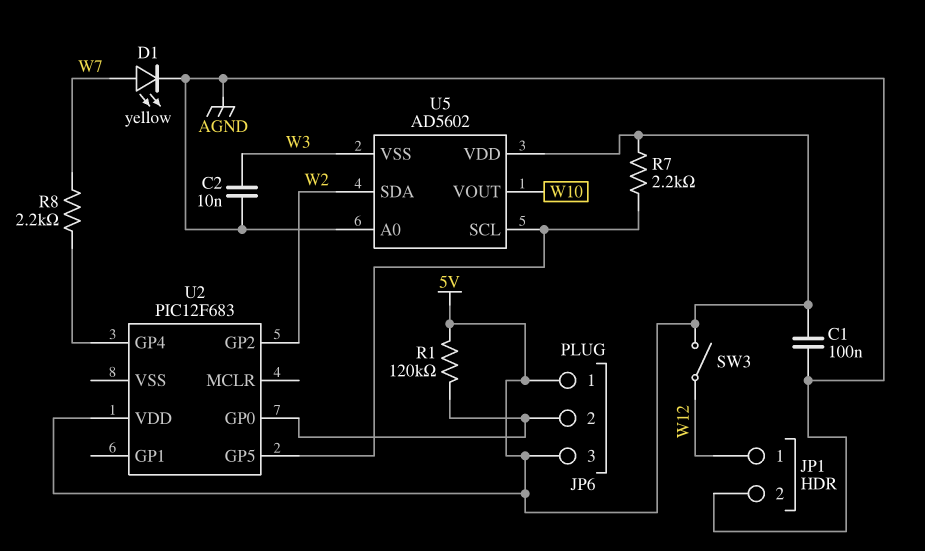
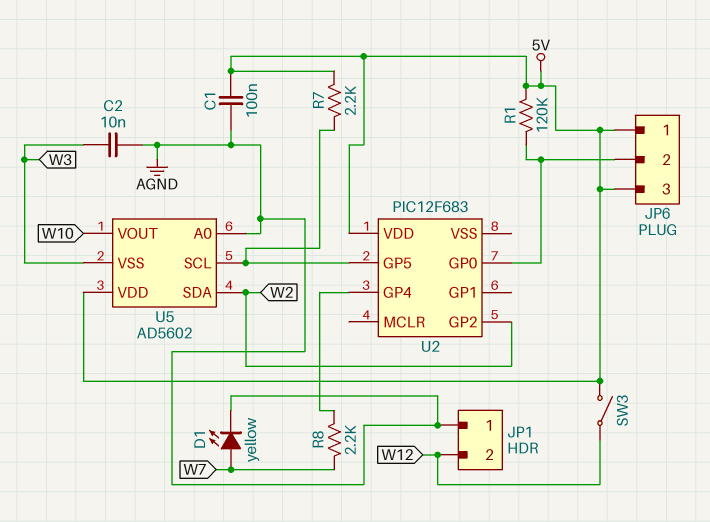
JP1 pin 1: W12 -> AGND
JP1 pin 2: AGND -> W12

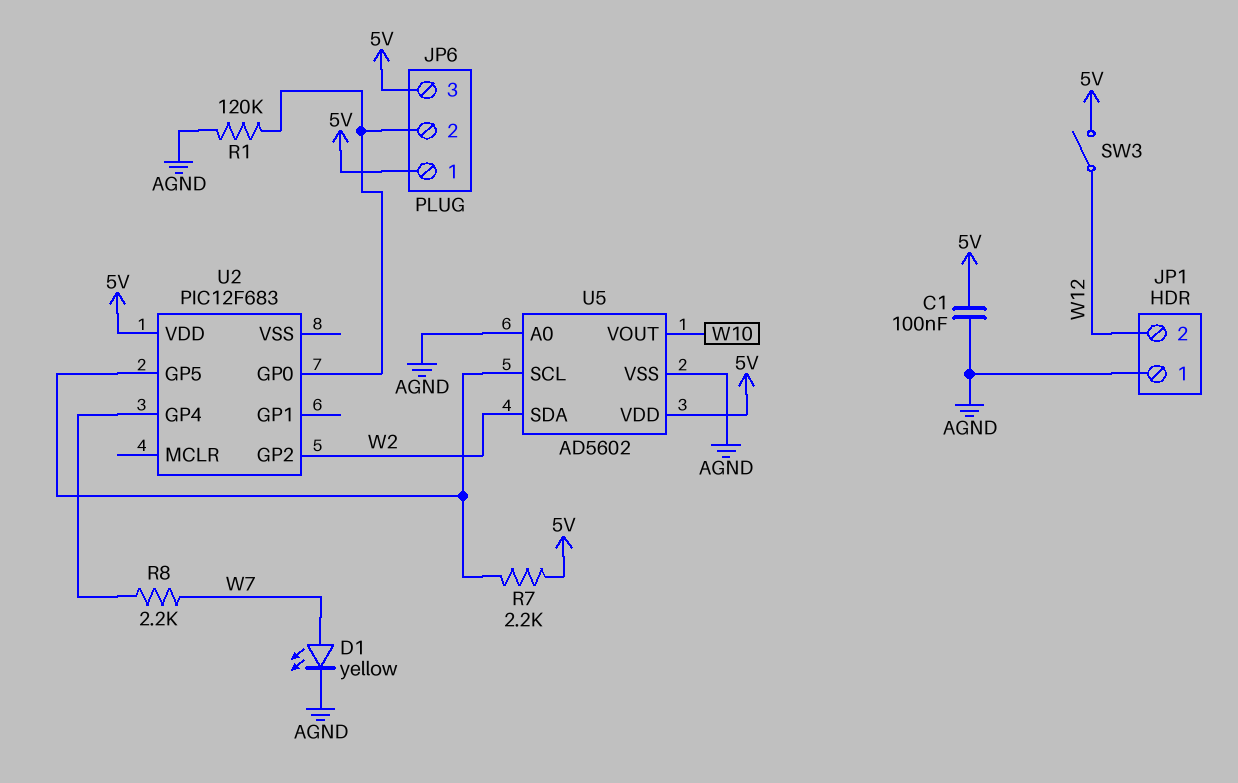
C2: 10nF (AGND, W3) -> none
R1: 120k (5V, JP6/2) -> 120k (AGND, JP6/2)
U5 pin VSS: W3 -> AGND

